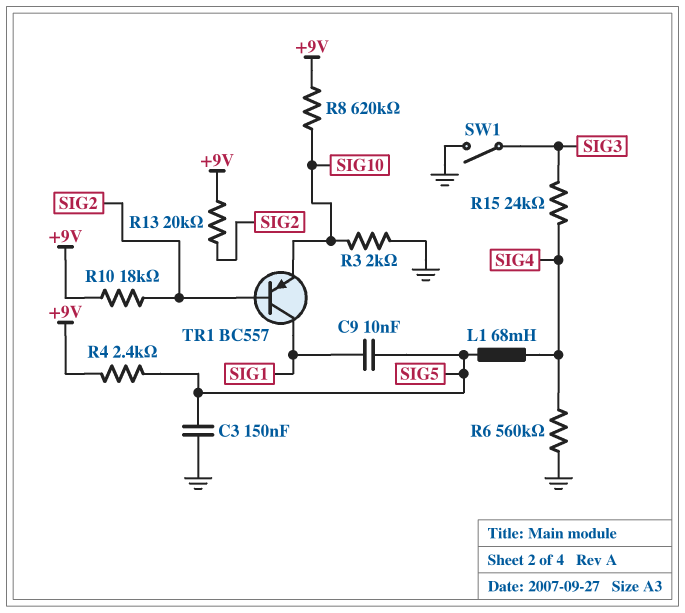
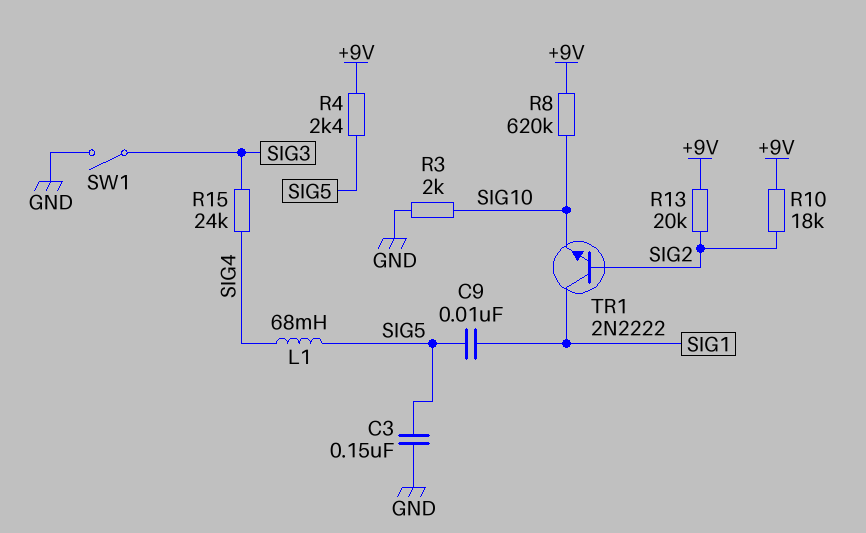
R6: 560k (GND, SIG4) -> none
TR1: PNP BC557 (B SIG2, C SIG1, E SIG10) -> NPN 2N2222 (B SIG2, C SIG1, E SIG10)

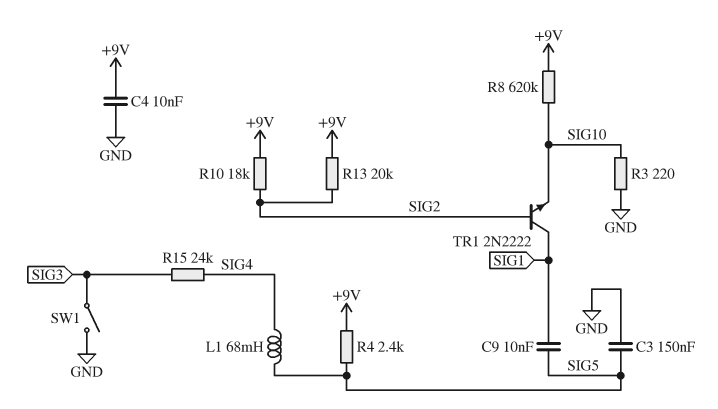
C4: none -> 10nF (+9V, GND)
R3: 2k (GND, SIG10) -> 220 (GND, SIG10)

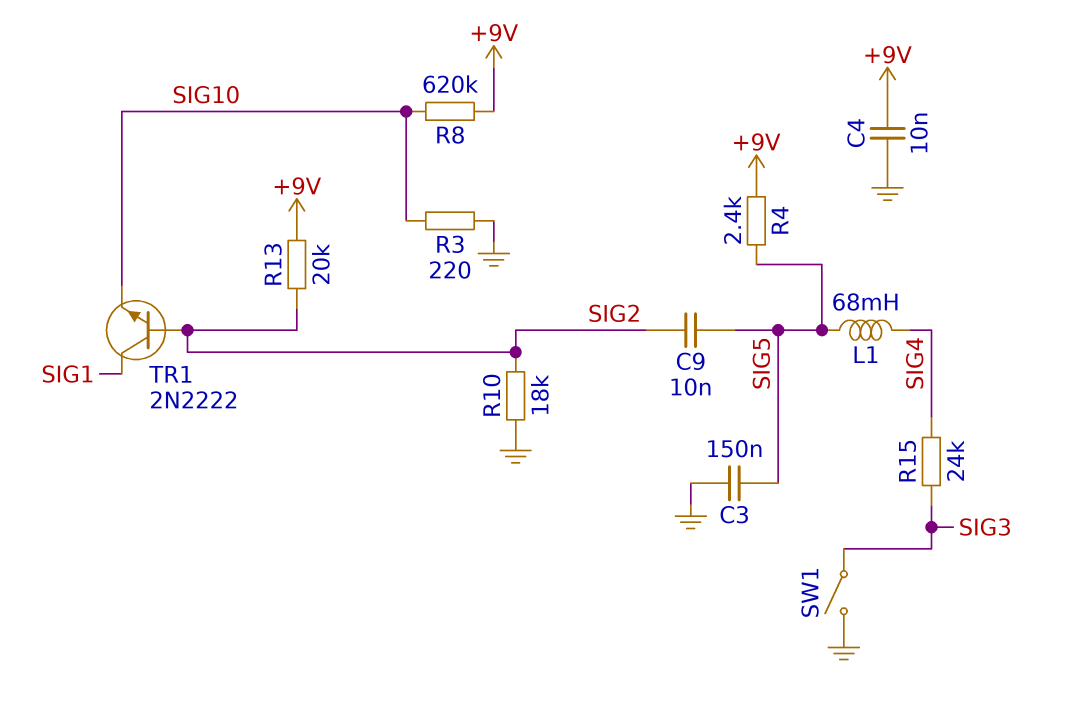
C9: 10nF (SIG1, SIG5) -> 10nF (SIG2, SIG5)
R10: 18k (+9V, SIG2) -> 18k (GND, SIG2)

